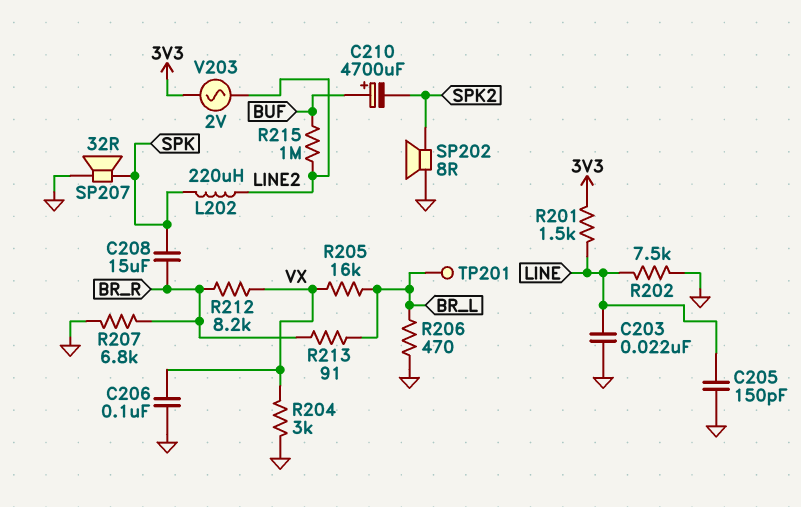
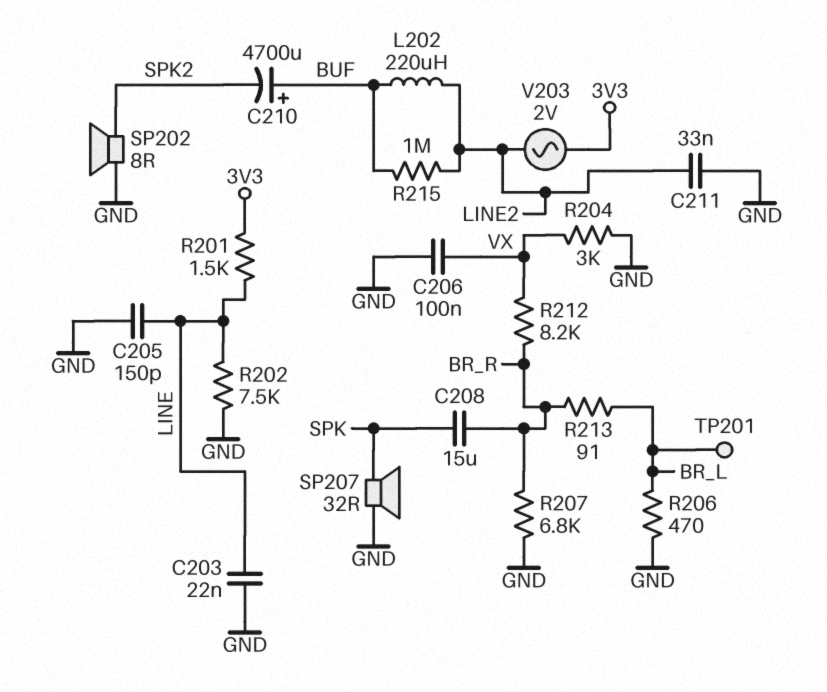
C211: none -> 33nF (GND, LINE2)
L202: 220uH (LINE2, SPK) -> 220uH (BUF, LINE2)
R205: 16k (BR_L, VX) -> none

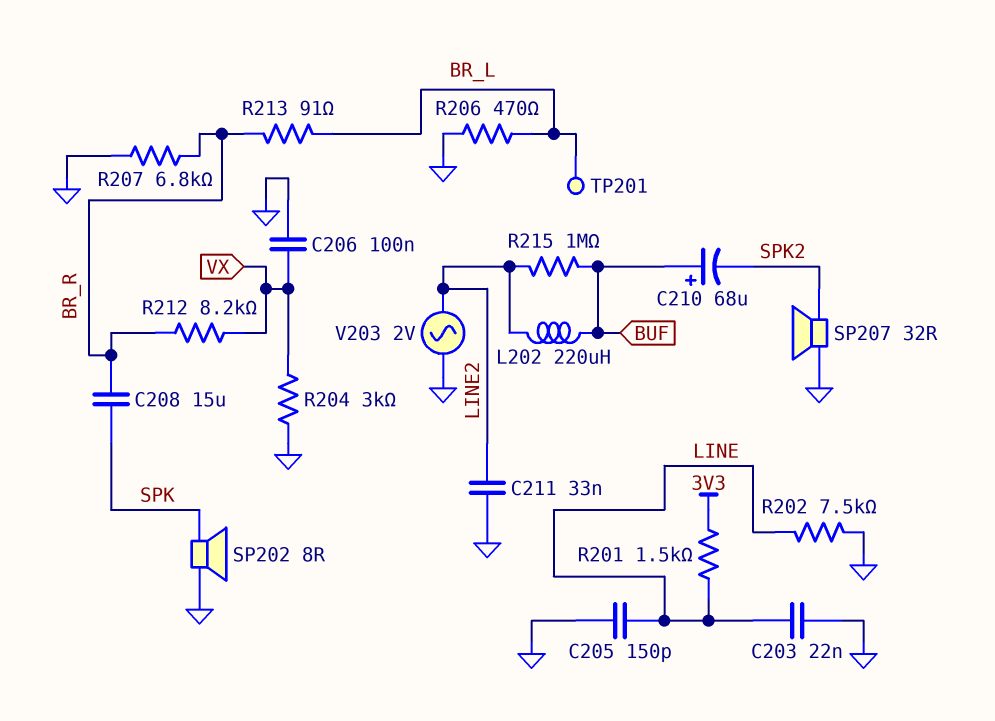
C210: 4700uF (plus BUF, minus SPK2) -> 68uF (plus BUF, minus SPK2)
SP202: speaker 8R (GND, SPK2) -> speaker 8R (GND, SPK)
SP207: speaker 32R (GND, SPK) -> speaker 32R (GND, SPK2)
V203: AC 2V (3V3, LINE2) -> AC 2V (GND, LINE2)

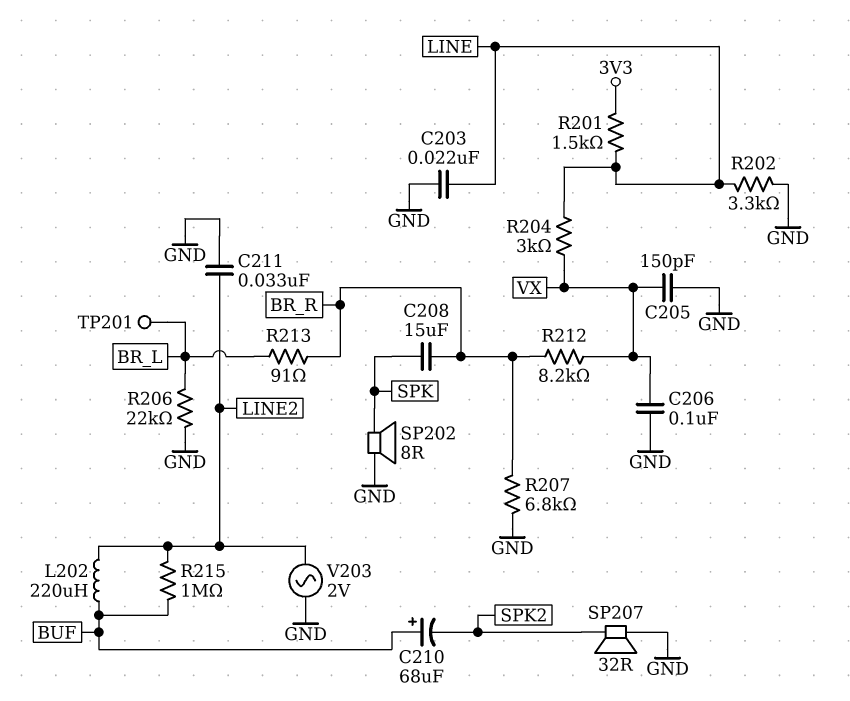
C205: 150pF (GND, LINE) -> 150pF (GND, VX)
R202: 7.5k (GND, LINE) -> 3.3k (GND, LINE)
R204: 3k (GND, VX) -> 3k (LINE, VX)
R206: 470 (BR_L, GND) -> 22k (BR_L, GND)

